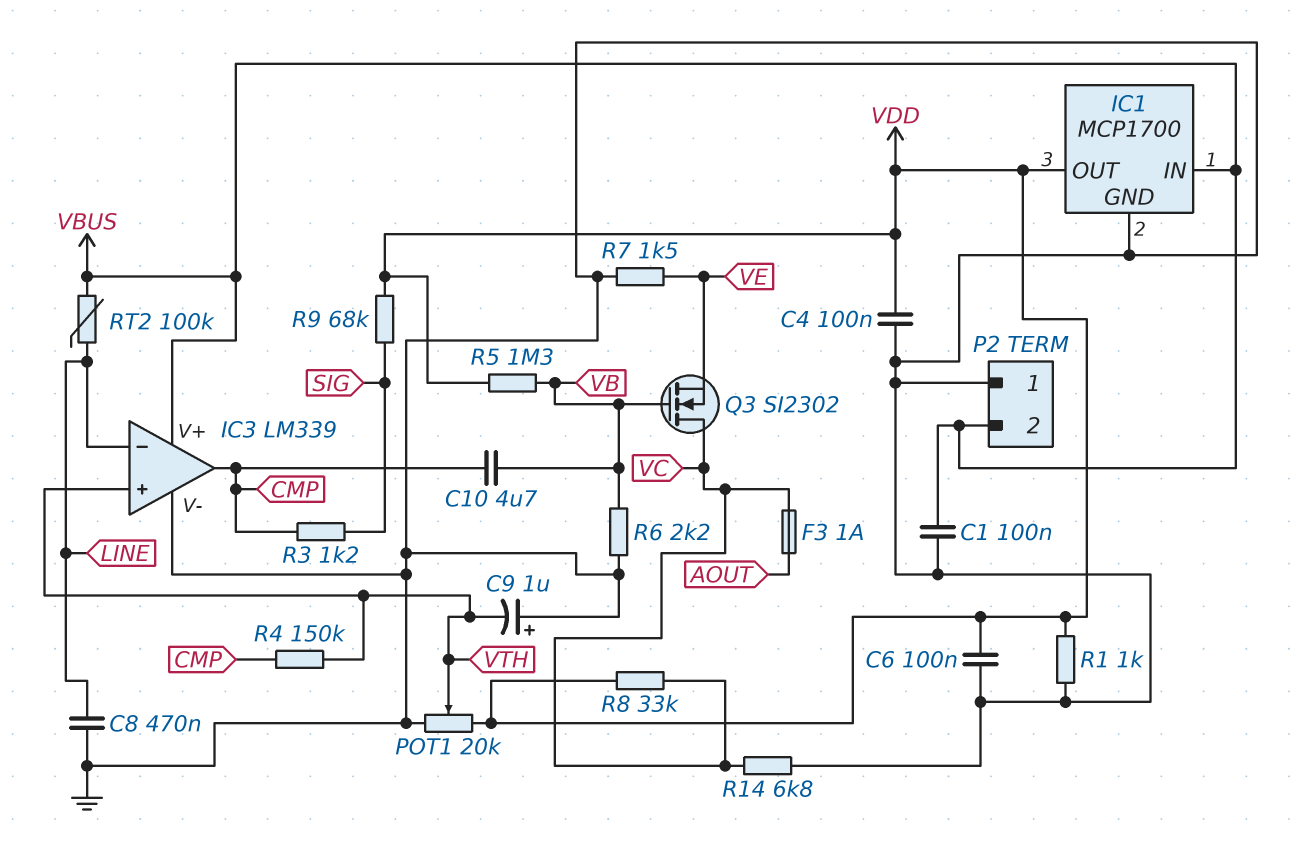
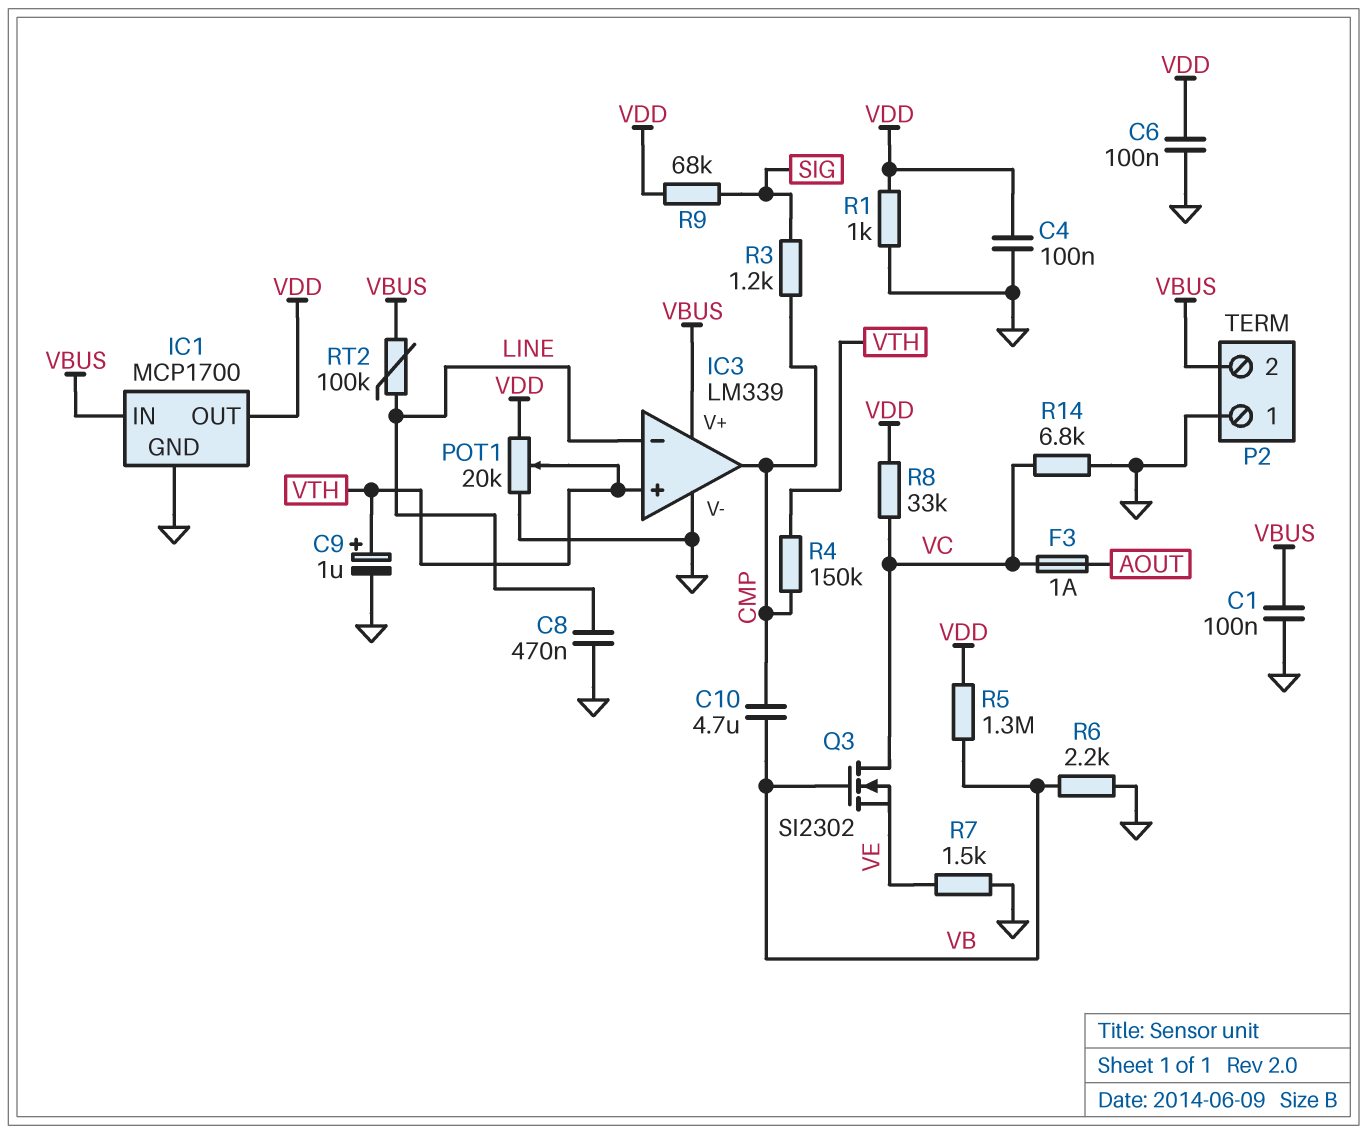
C9: 1uF (plus GND, minus VTH) -> 1uF (plus VTH, minus GND)

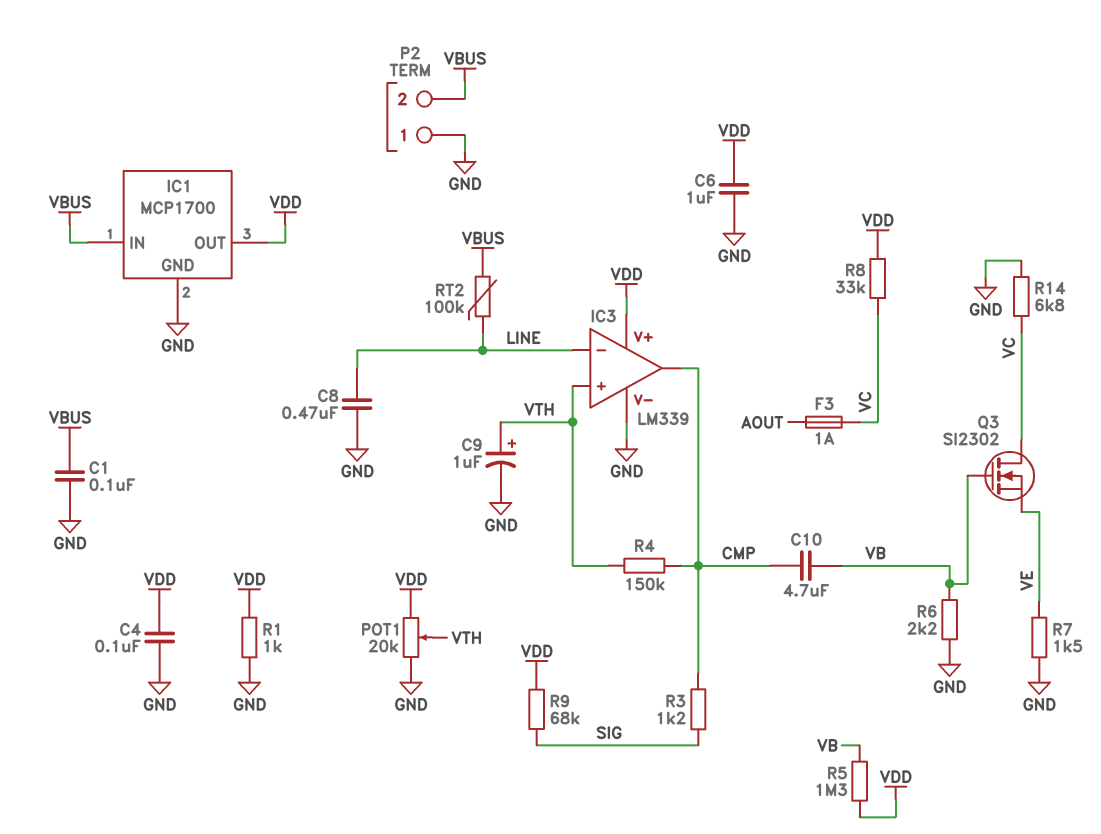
C6: 100nF (GND, VDD) -> 1uF (GND, VDD)
IC3 pin V+: VBUS -> VDD

